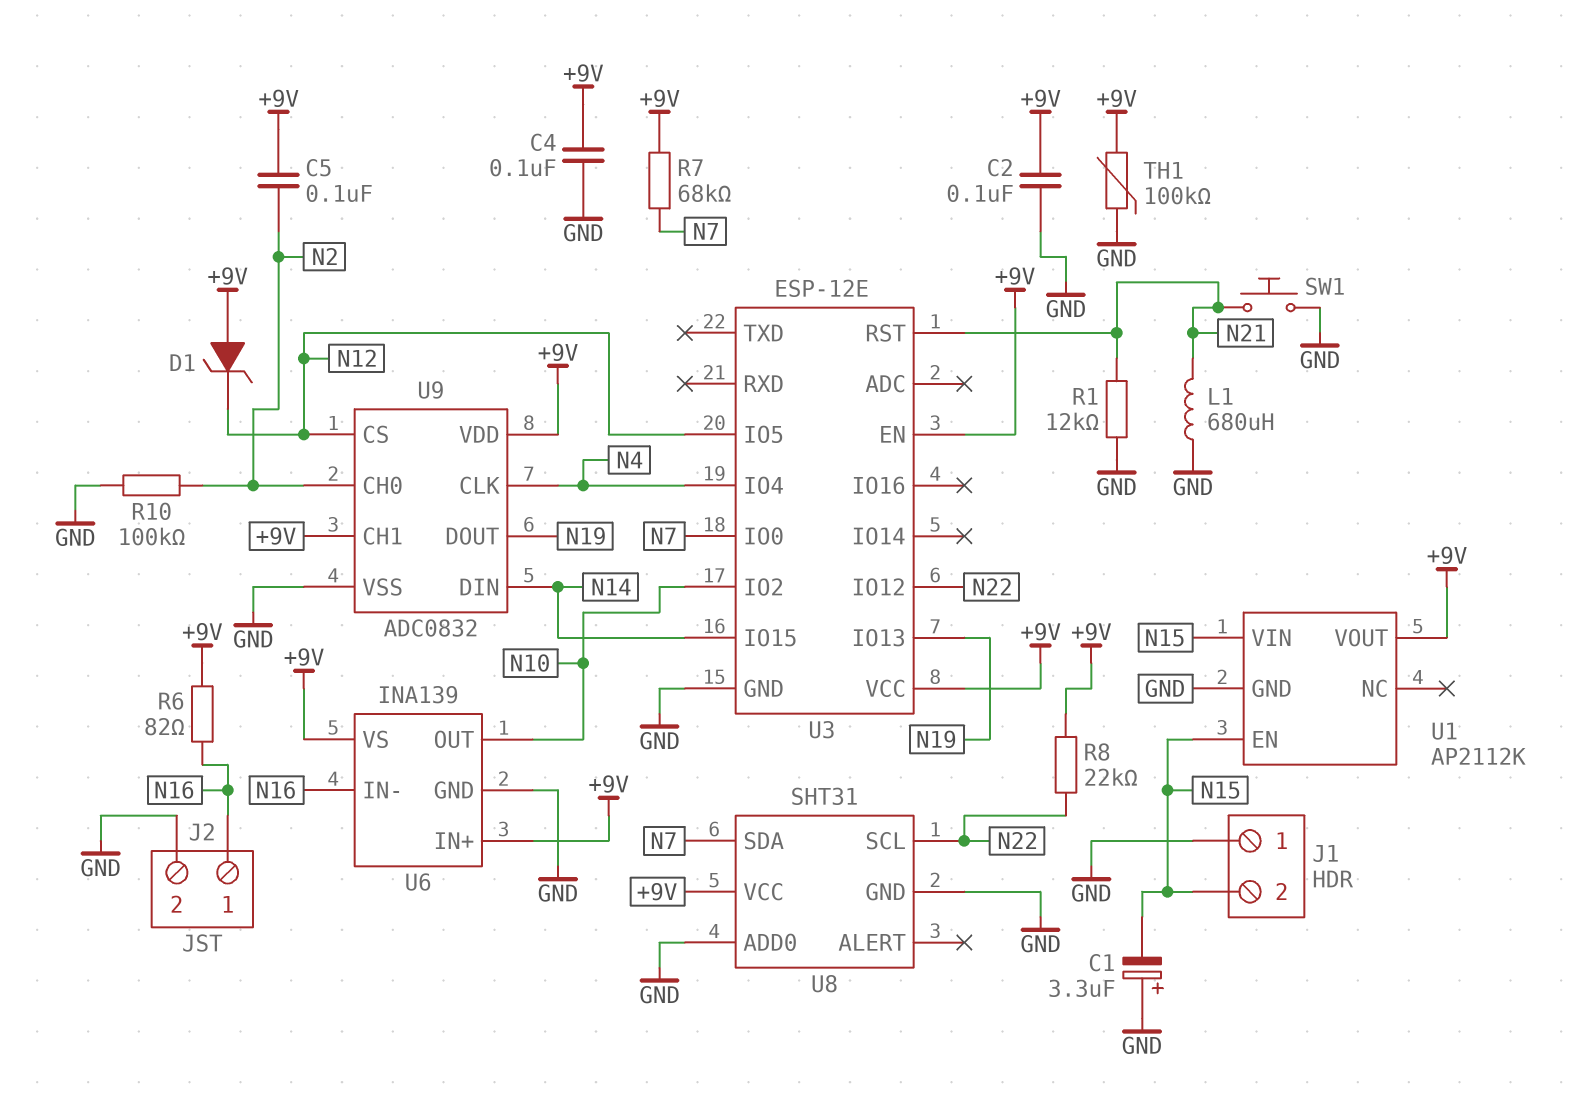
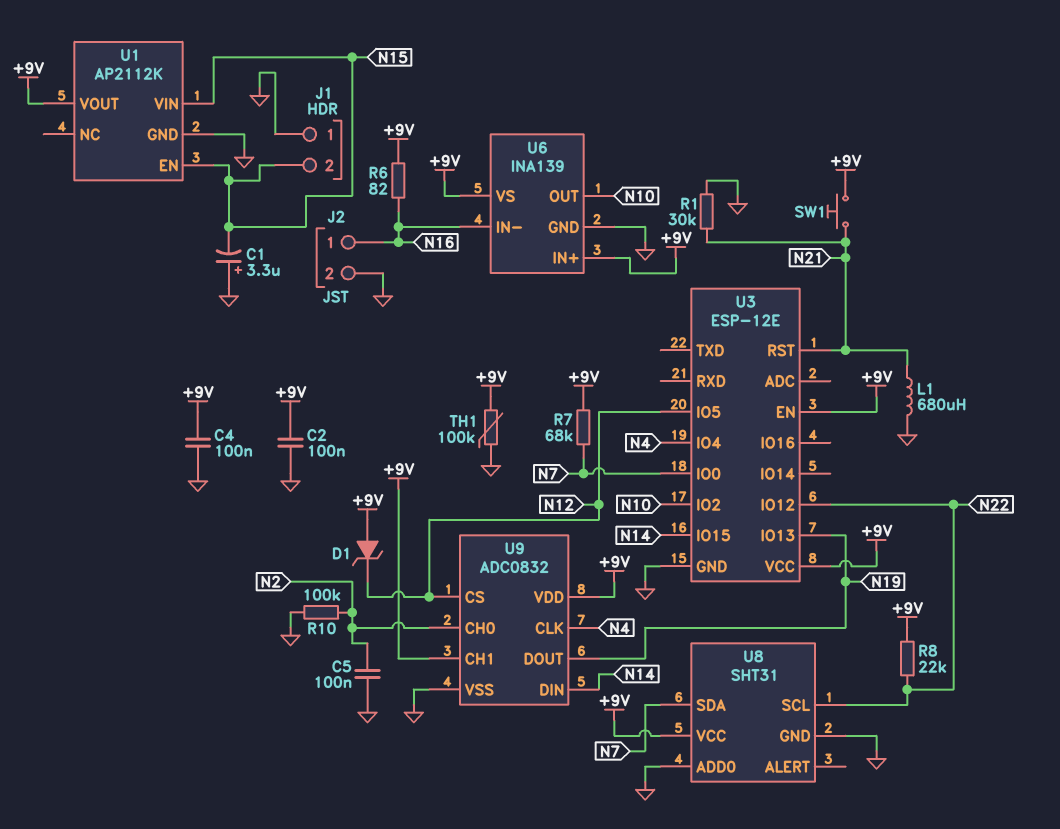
C5: 100nF (+9V, N2) -> 100nF (GND, N2)
R1: 12k (GND, N21) -> 30k (GND, N21)
SW1: button (GND, N21) -> button (+9V, N21)

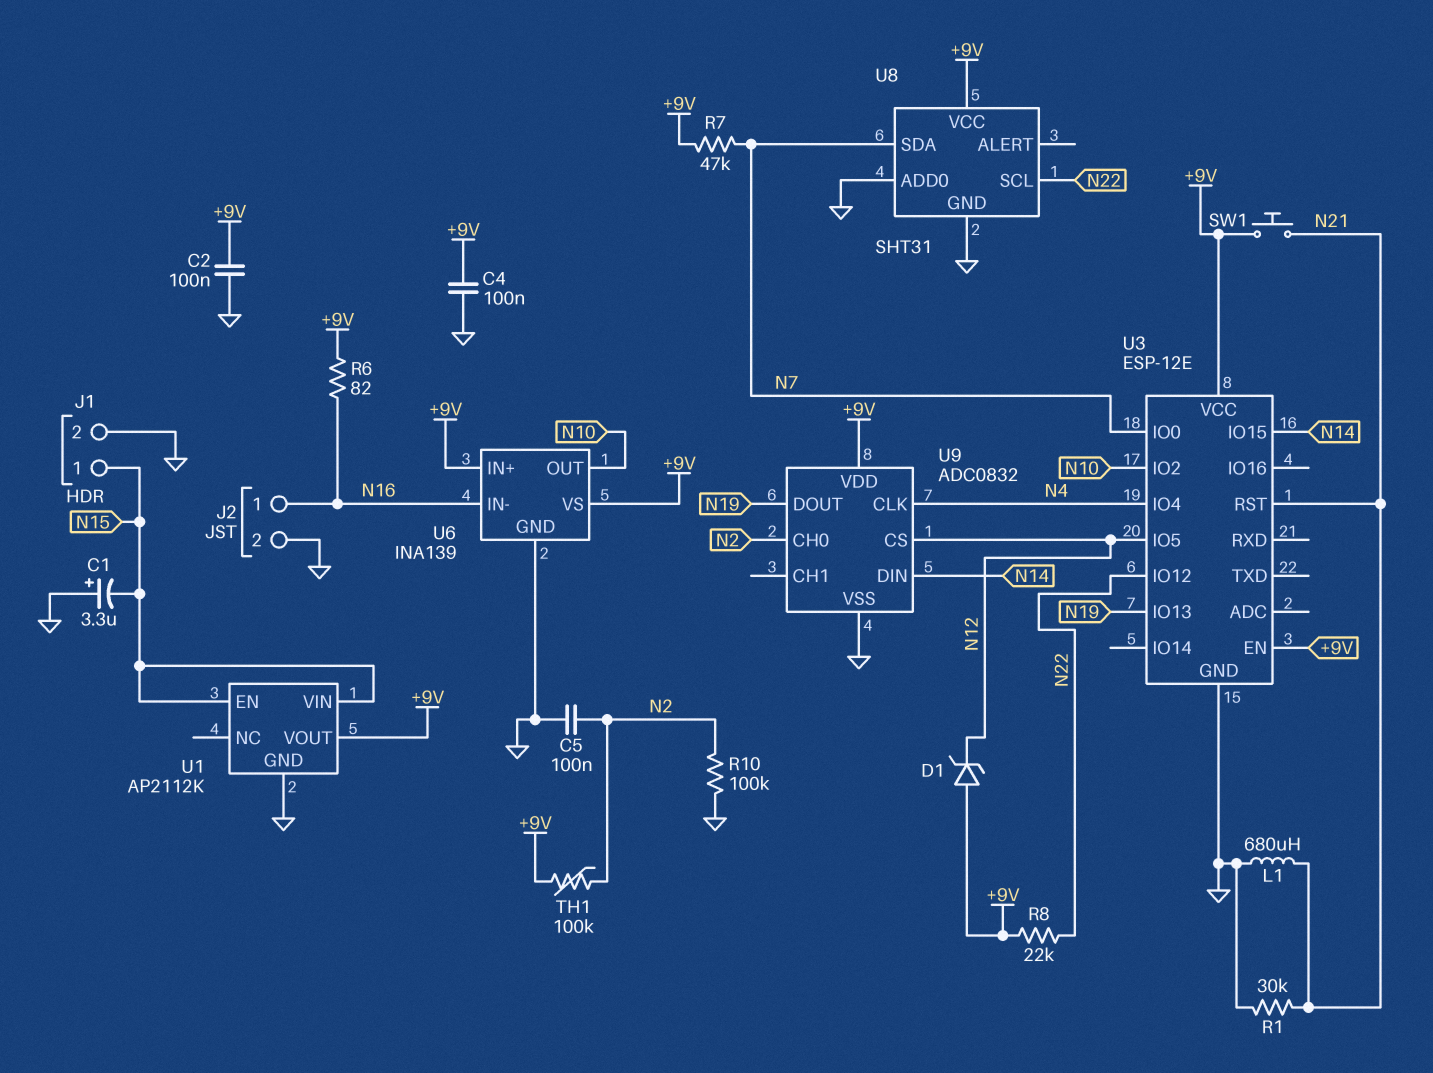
J1 pin 1: GND -> N15
J1 pin 2: N15 -> GND
R7: 68k (+9V, N7) -> 47k (+9V, N7)
TH1: 100k (+9V, GND) -> 100k (+9V, N2)
U9 pin CH1: +9V -> none

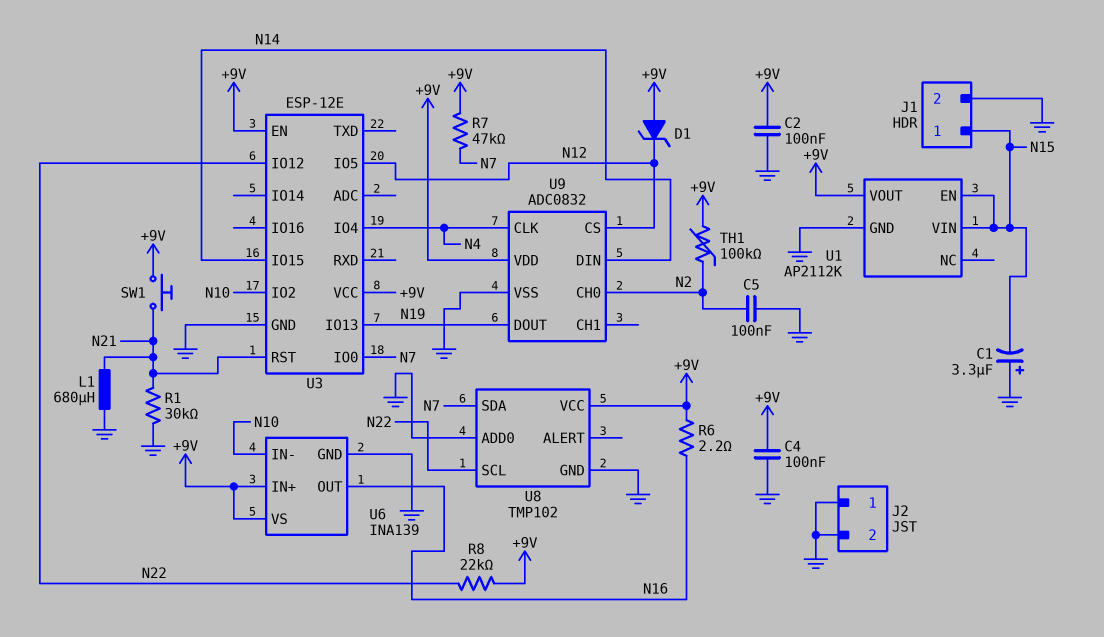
J2 pin 1: N16 -> GND
R6: 82 (+9V, N16) -> 2.2 (+9V, N16)
R10: 100k (GND, N2) -> none
U6 pin IN-: N16 -> N10
U6 pin OUT: N10 -> N16
U8: SHT31 -> TMP102

